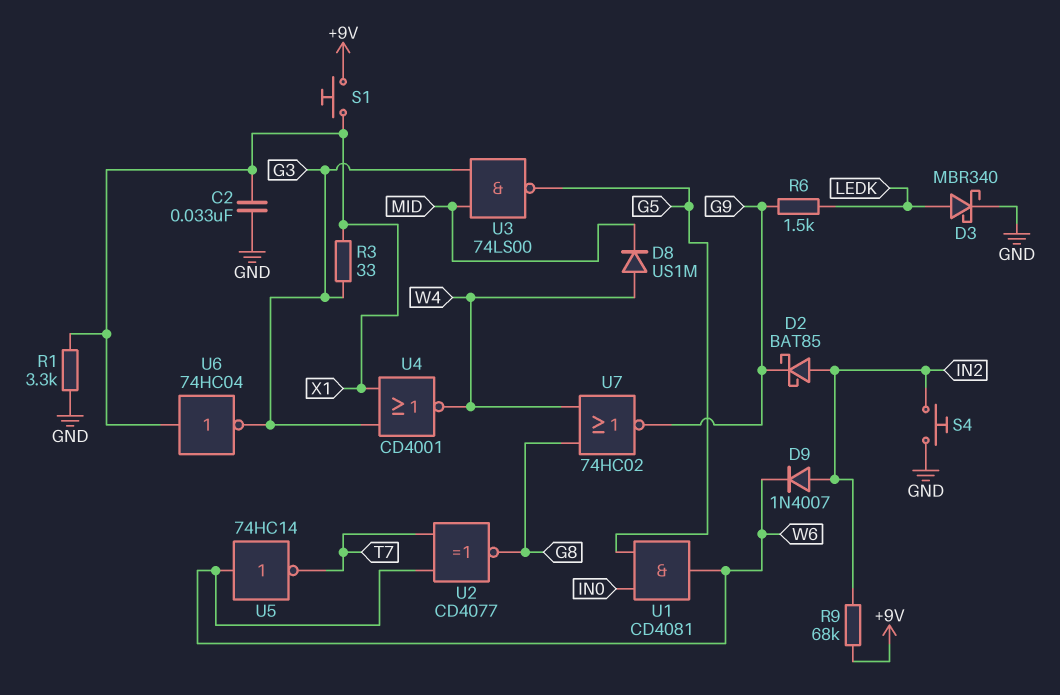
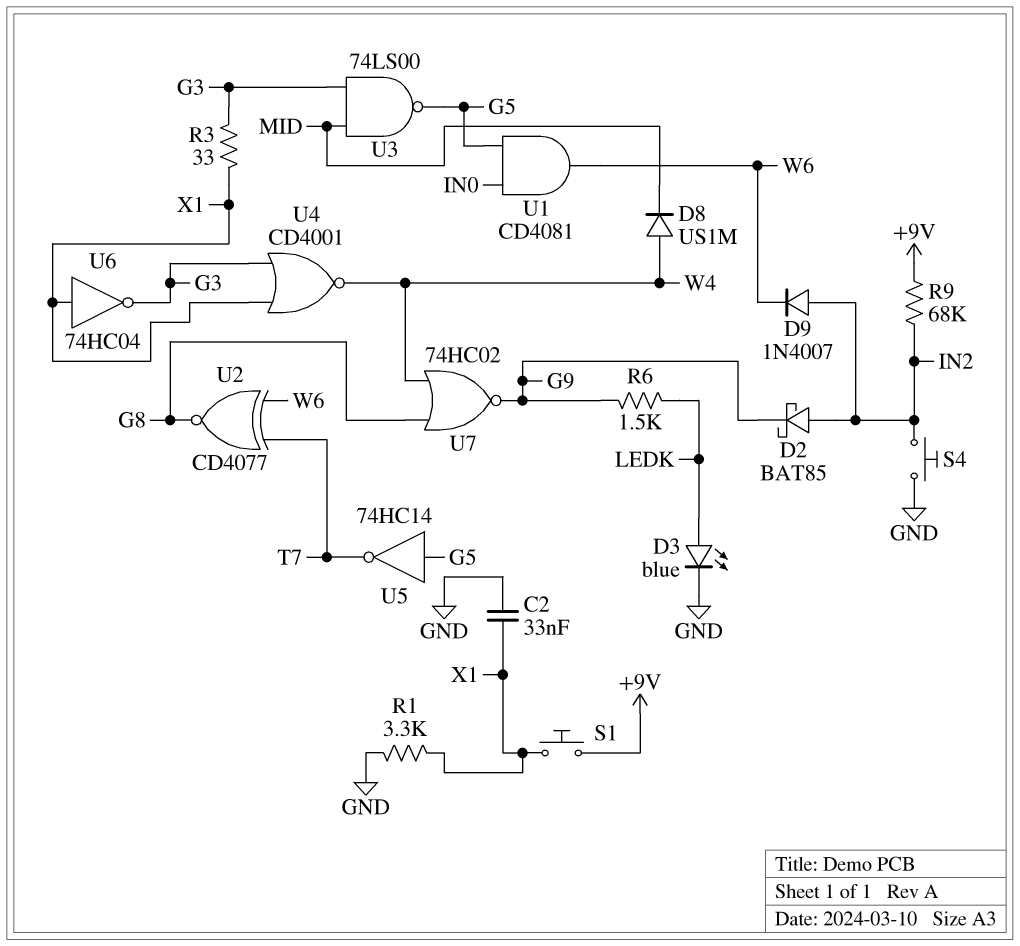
D3: schottky MBR340 (A LEDK, K GND) -> LED blue (A LEDK, K GND)
U5: NOT 74HC14 (in W6, out T7) -> NOT 74HC14 (in G5, out T7)

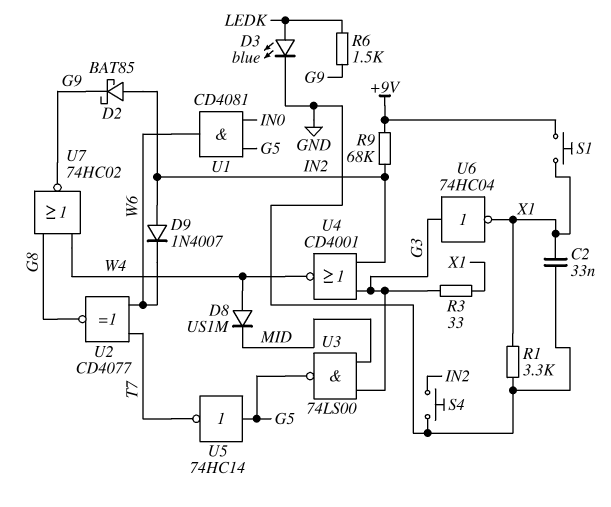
U4: NOR CD4001 (in G3, in X1, out W4) -> NOR CD4001 (in G3, in IN2, out W4)
U6: NOT 74HC04 (in X1, out G3) -> NOT 74HC04 (in G3, out X1)

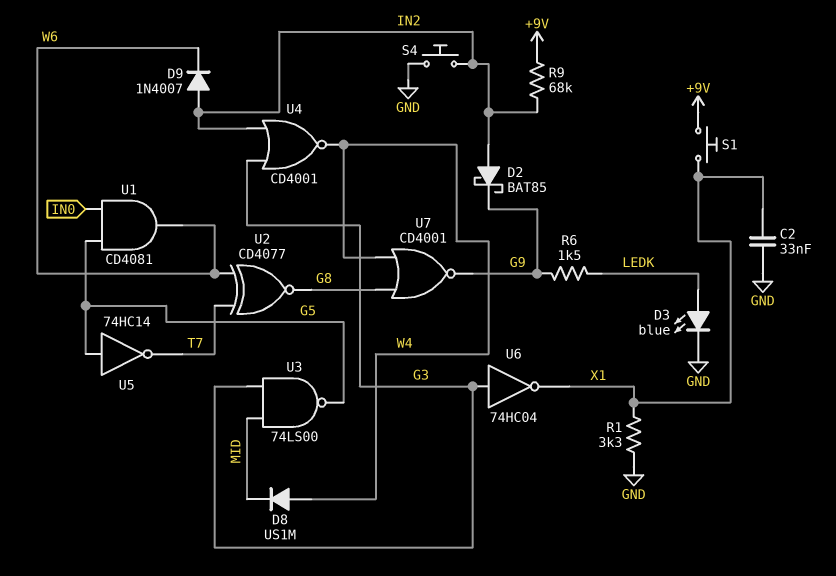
R3: 33 (G3, X1) -> none
U7: NOR 74HC02 (in G8, in W4, out G9) -> NOR CD4001 (in G8, in W4, out G9)

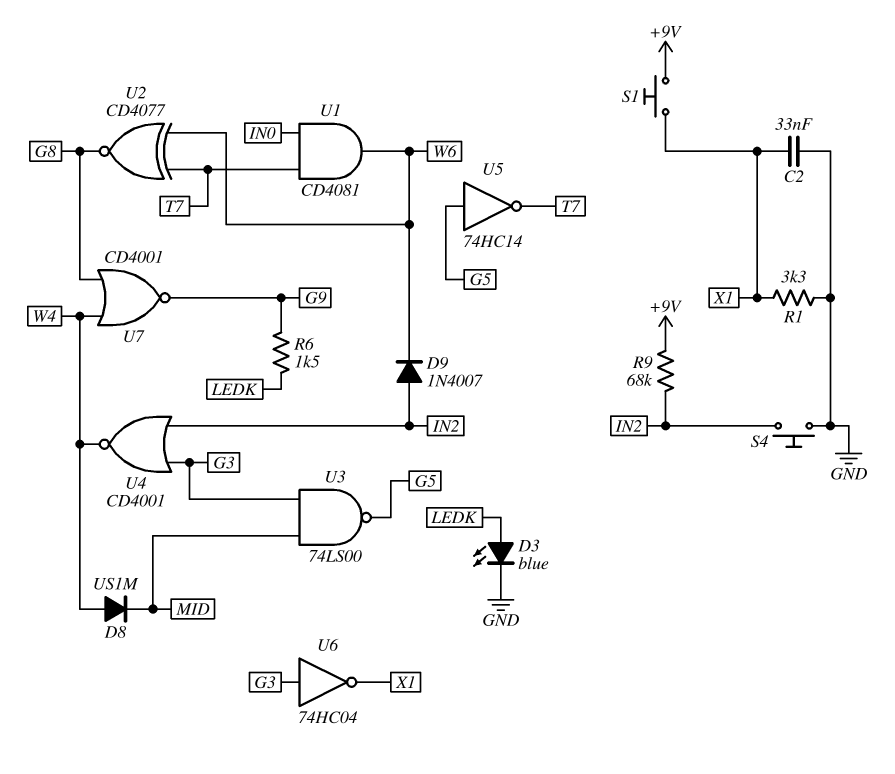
D2: schottky BAT85 (A IN2, K G9) -> none
U1: AND CD4081 (in G5, in IN0, out W6) -> AND CD4081 (in IN0, in T7, out W6)

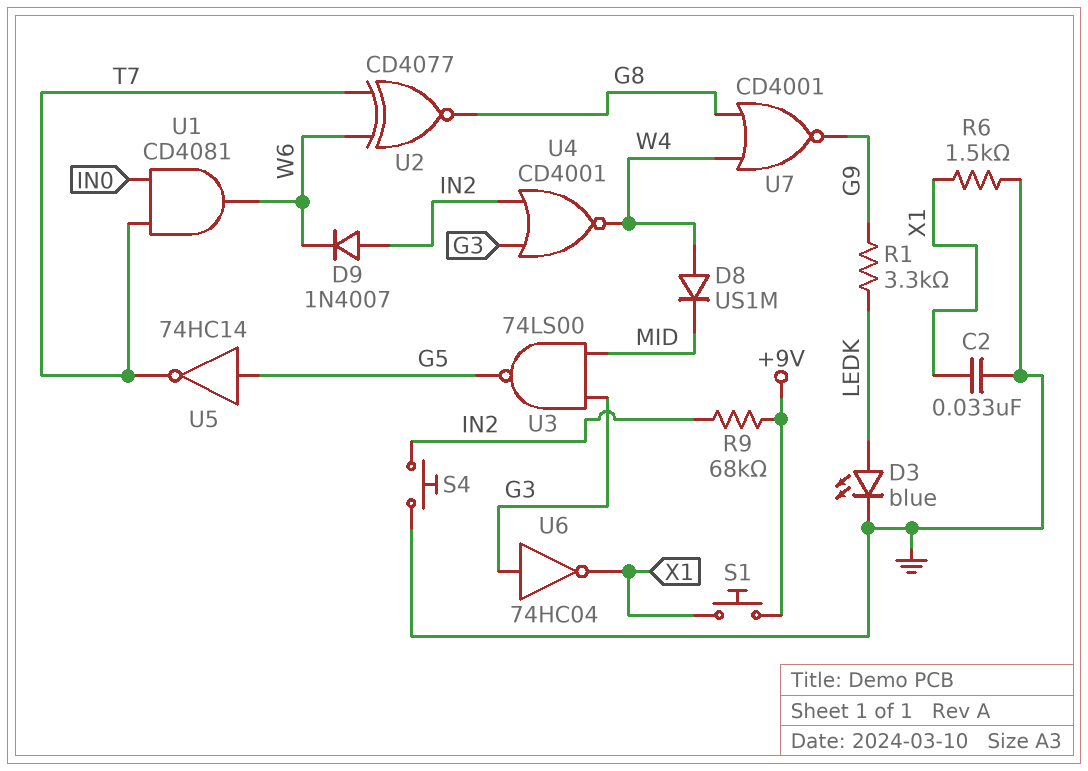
R1: 3.3k (GND, X1) -> 3.3k (G9, LEDK)
R6: 1.5k (G9, LEDK) -> 1.5k (GND, X1)

